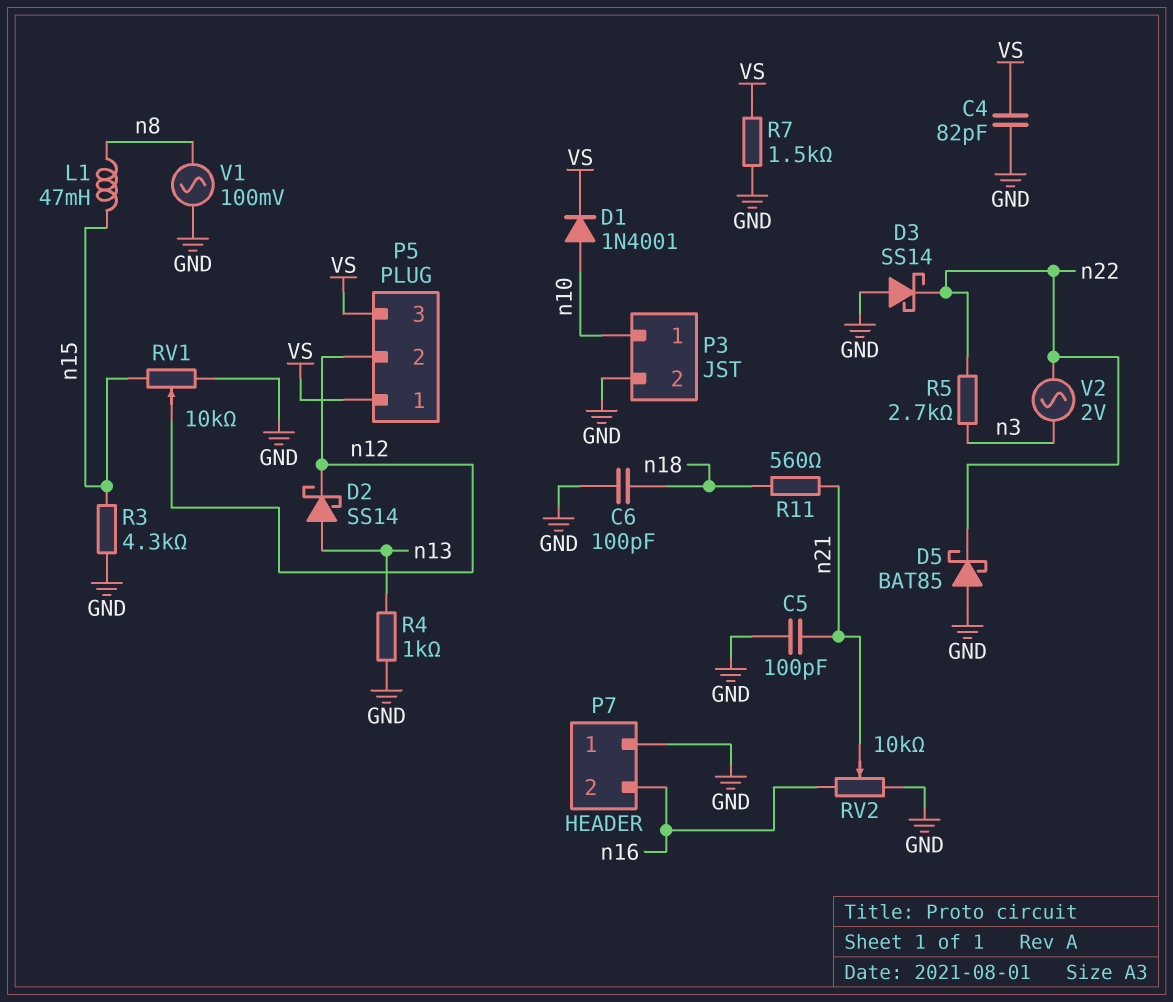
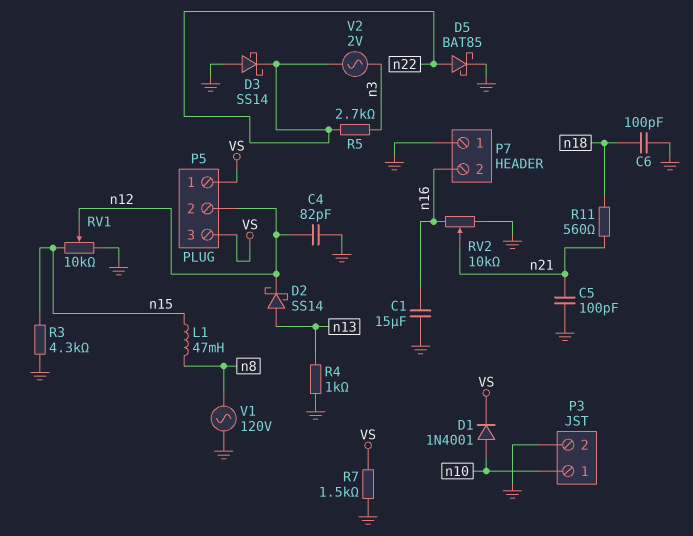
C1: none -> 15uF (GND, n16)
C4: 82pF (GND, VS) -> 82pF (GND, n12)
D5: schottky BAT85 (A GND, K n22) -> schottky BAT85 (A n22, K GND)
V1: AC 100mV (GND, n8) -> AC 120V (GND, n8)

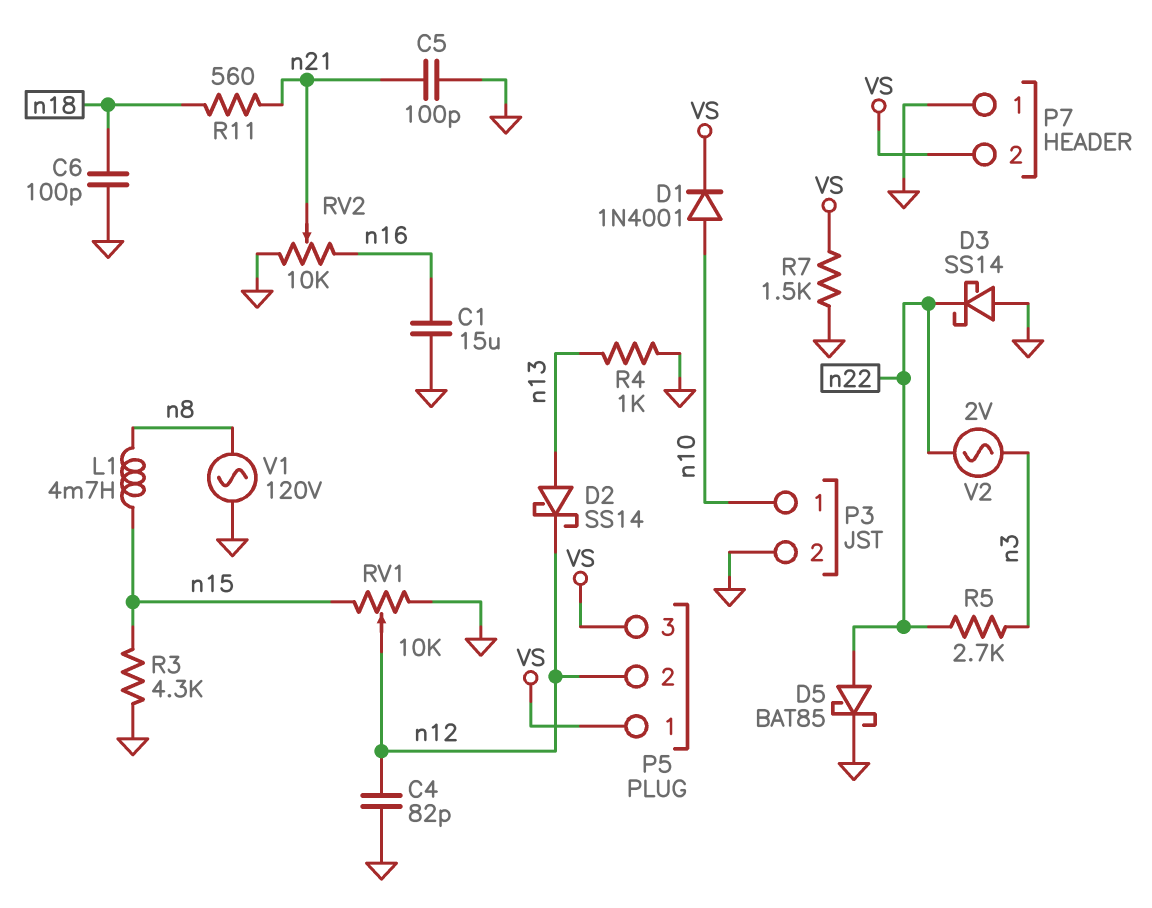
L1: 47mH (n8, n15) -> 4.7mH (n8, n15)
P7 pin 2: n16 -> VS

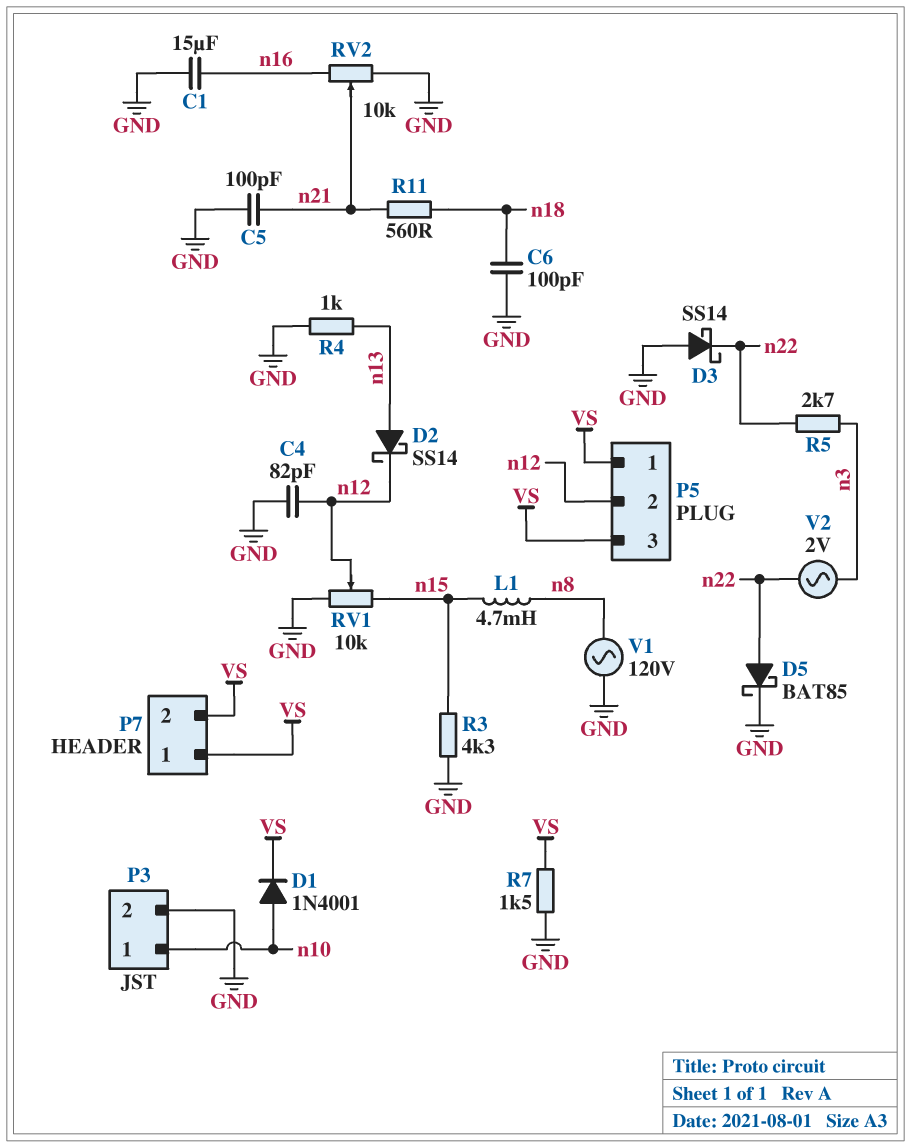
P7 pin 1: GND -> VS

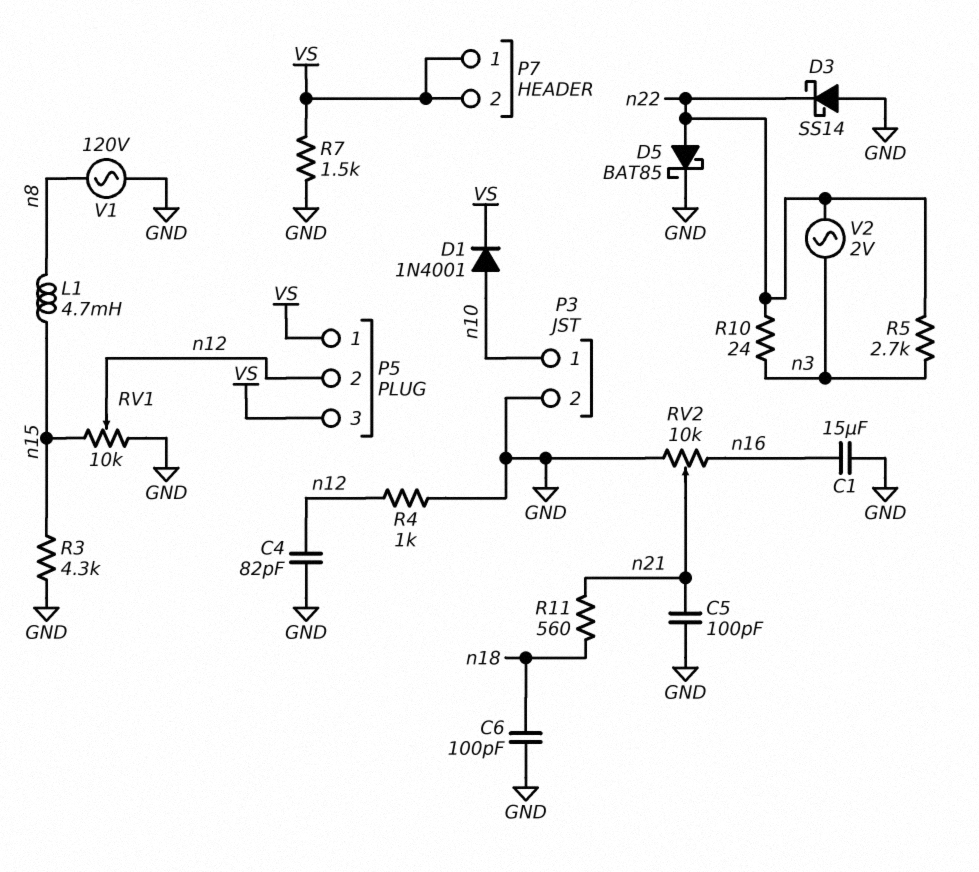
D2: schottky SS14 (A n13, K n12) -> none
R4: 1k (GND, n13) -> 1k (GND, n12)
R10: none -> 24 (n3, n22)

